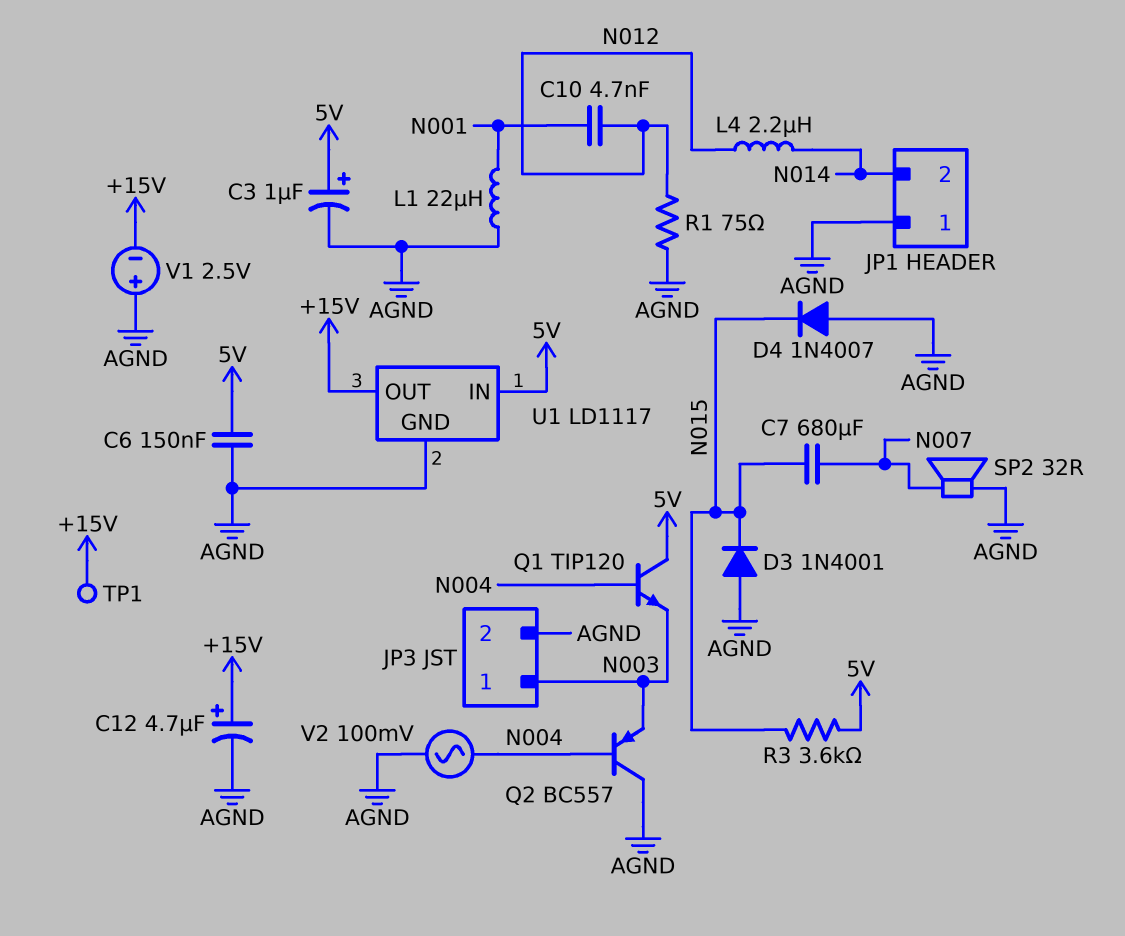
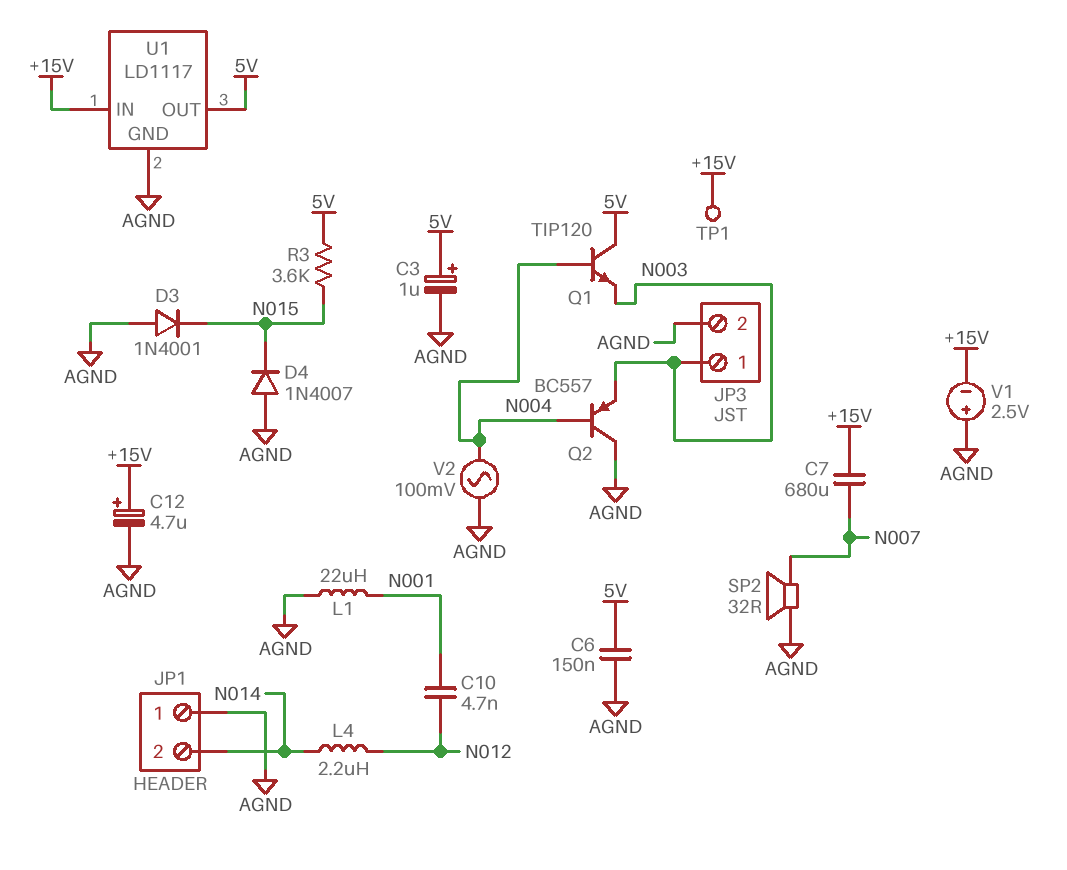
C7: 680uF (N007, N015) -> 680uF (+15V, N007)
R1: 75 (AGND, N012) -> none
U1 pin IN: 5V -> +15V
U1 pin OUT: +15V -> 5V

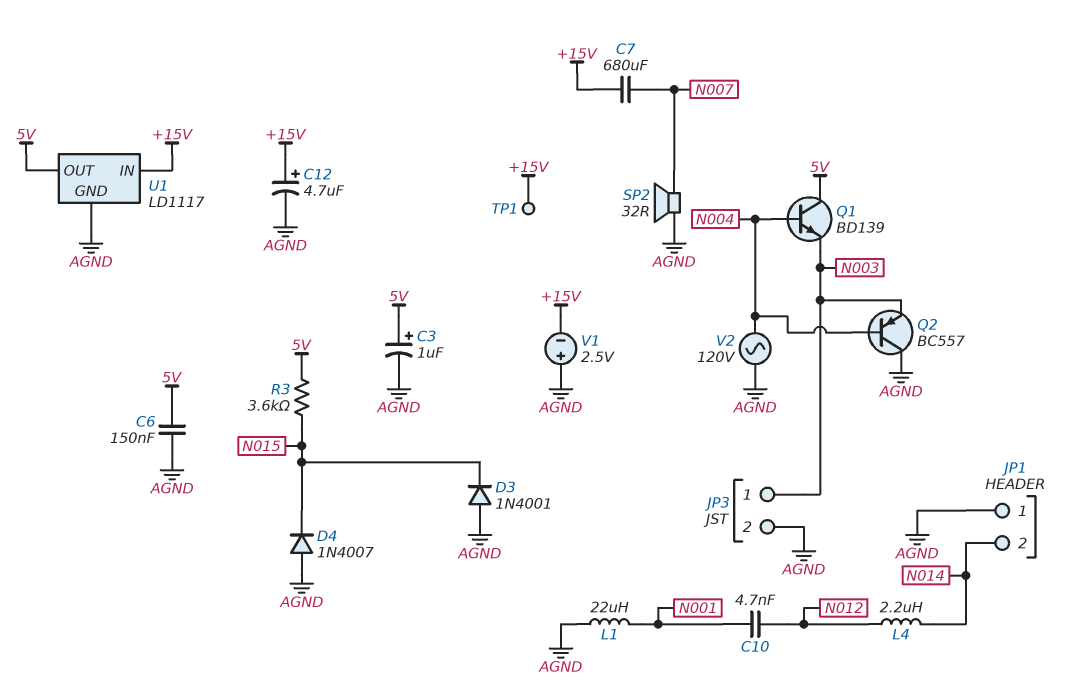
Q1: NPN TIP120 (B N004, C 5V, E N003) -> NPN BD139 (B N004, C 5V, E N003)
V2: AC 100mV (AGND, N004) -> AC 120V (AGND, N004)

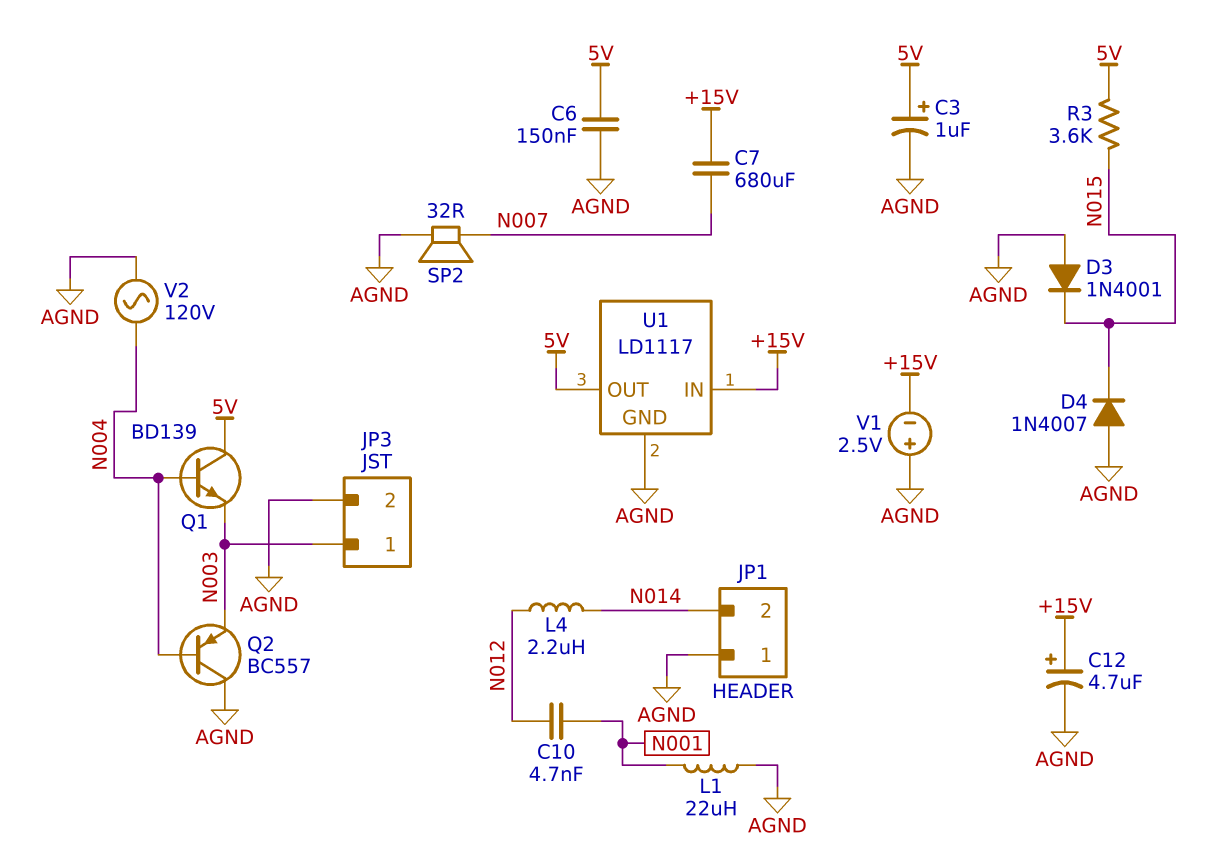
TP1: test point (+15V) -> none

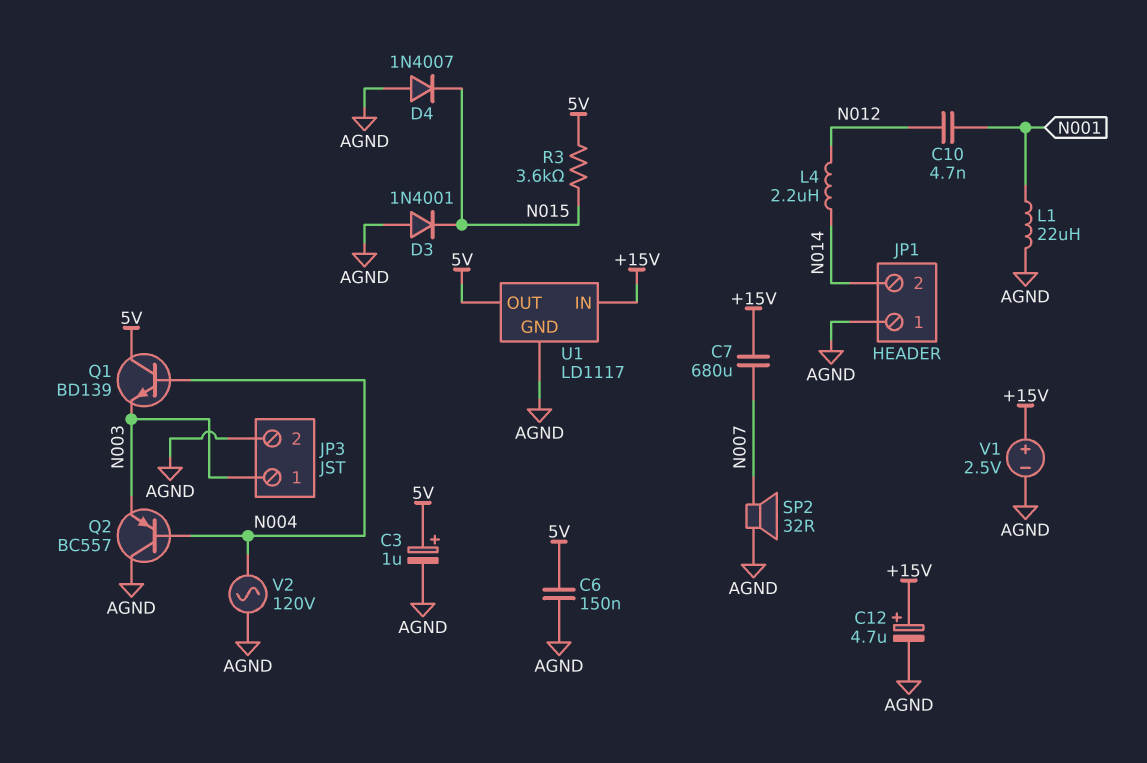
V1: 2.5V (plus AGND, minus +15V) -> 2.5V (plus +15V, minus AGND)

